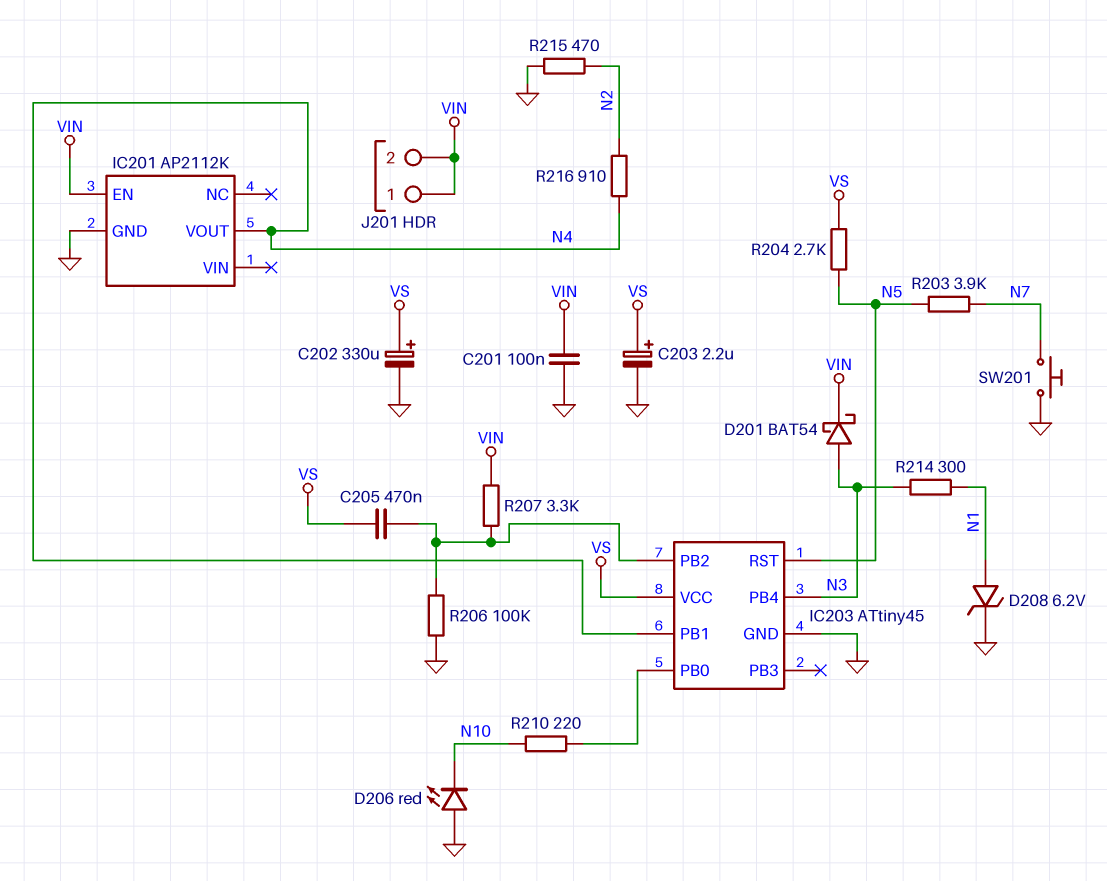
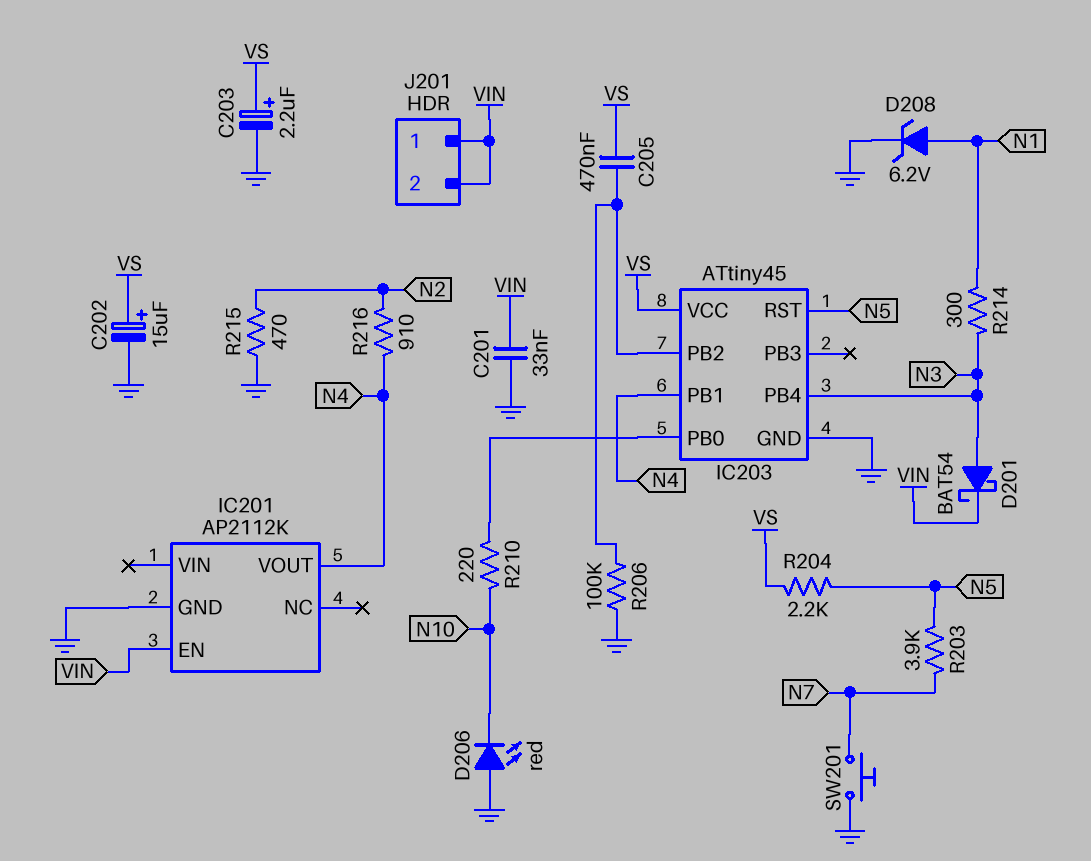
C201: 100nF (GND, VIN) -> 33nF (GND, VIN)
C202: 330uF (plus VS, minus GND) -> 15uF (plus VS, minus GND)
R204: 2.7k (N5, VS) -> 2.2k (N5, VS)
R207: 3.3k (IC203/PB2, VIN) -> none

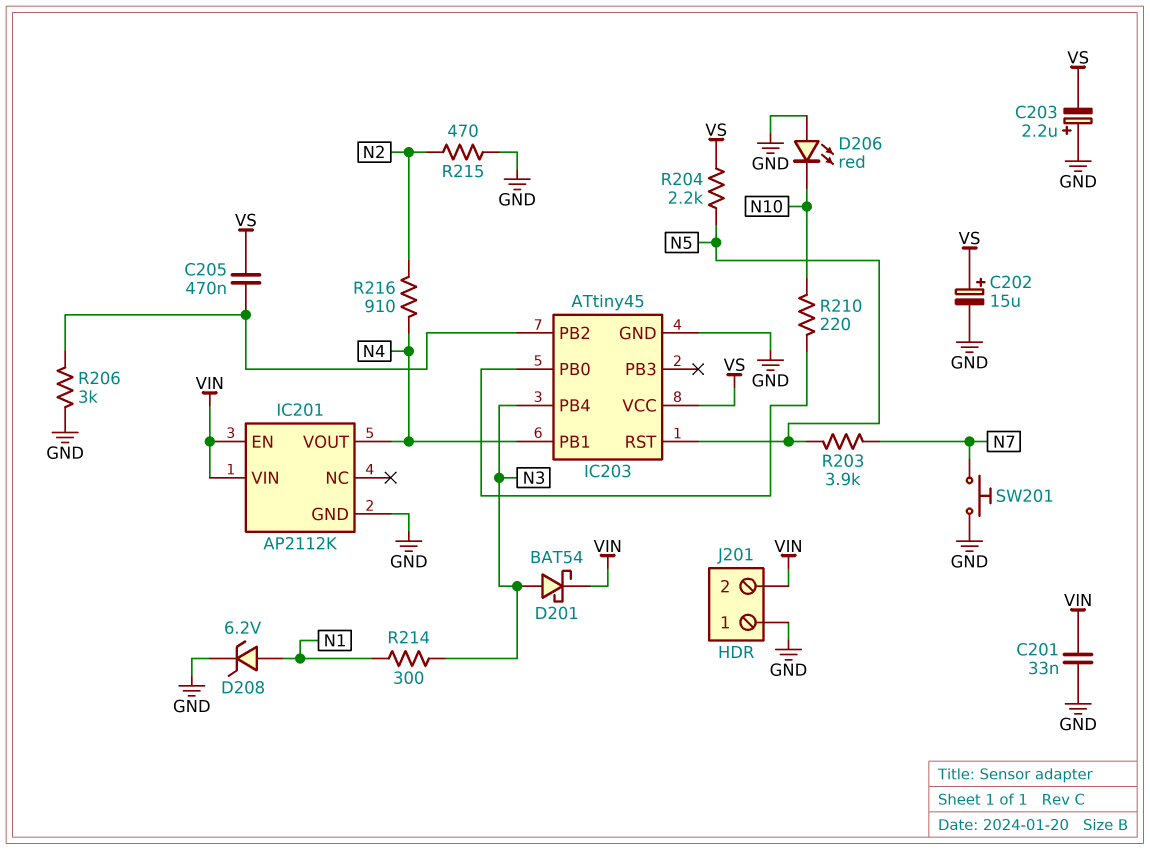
C203: 2.2uF (plus VS, minus GND) -> 2.2uF (plus GND, minus VS)
IC201 pin VIN: none -> VIN
J201 pin 1: VIN -> GND
R206: 100k (GND, IC203/PB2) -> 3k (GND, IC203/PB2)

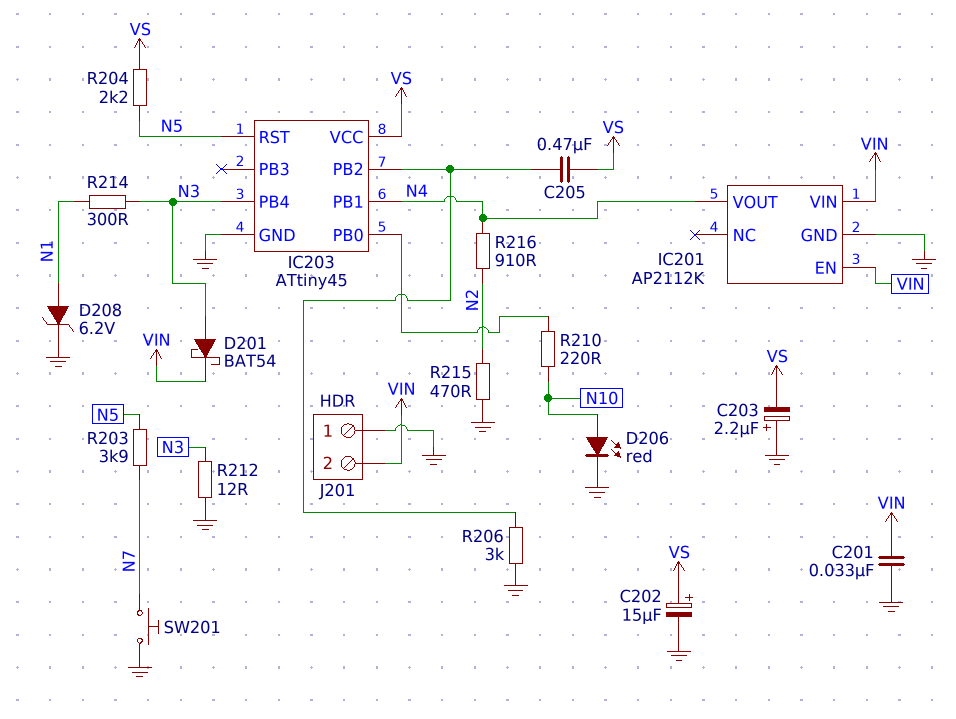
D206: LED red (A GND, K N10) -> LED red (A N10, K GND)
R212: none -> 12 (GND, N3)

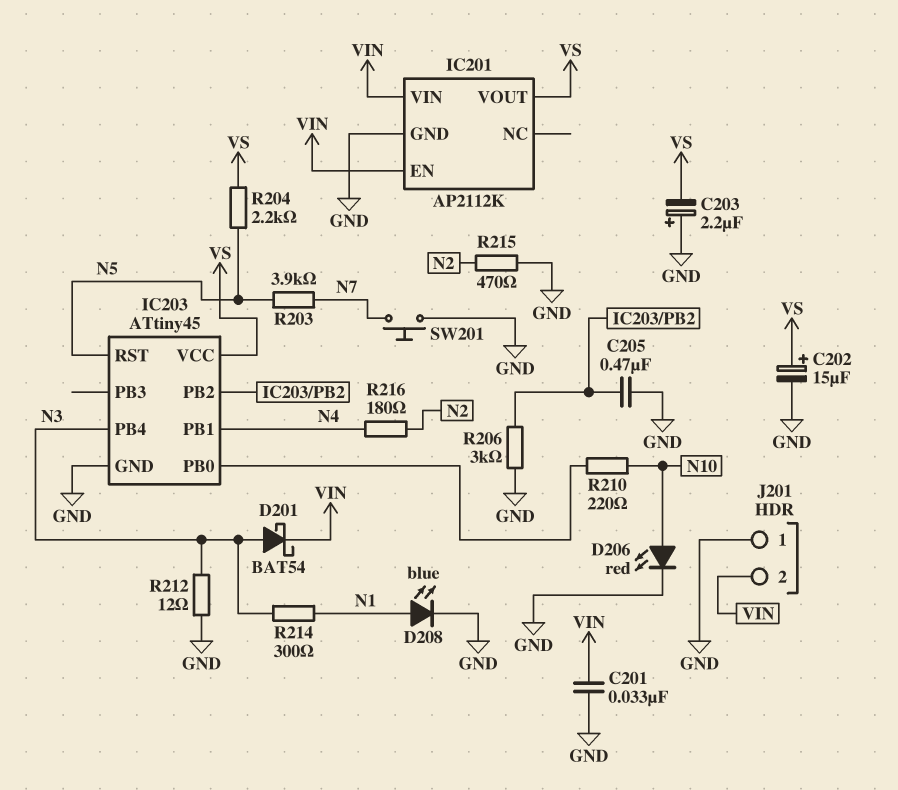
C205: 470nF (IC203/PB2, VS) -> 470nF (GND, IC203/PB2)
D208: zener 6.2V (A N1, K GND) -> LED blue (A N1, K GND)
IC201 pin VOUT: N4 -> VS
R216: 910 (N2, N4) -> 180 (N2, N4)

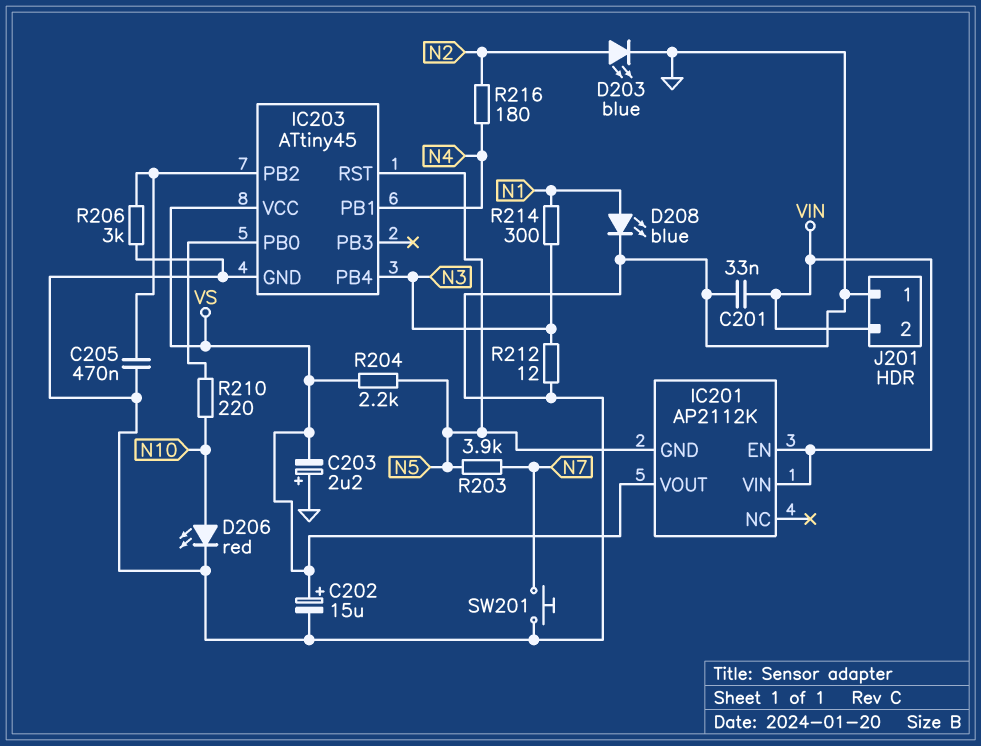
D201: schottky BAT54 (A N3, K VIN) -> none
D203: none -> LED blue (A N2, K GND)
IC201 pin GND: GND -> N5
R215: 470 (GND, N2) -> none

